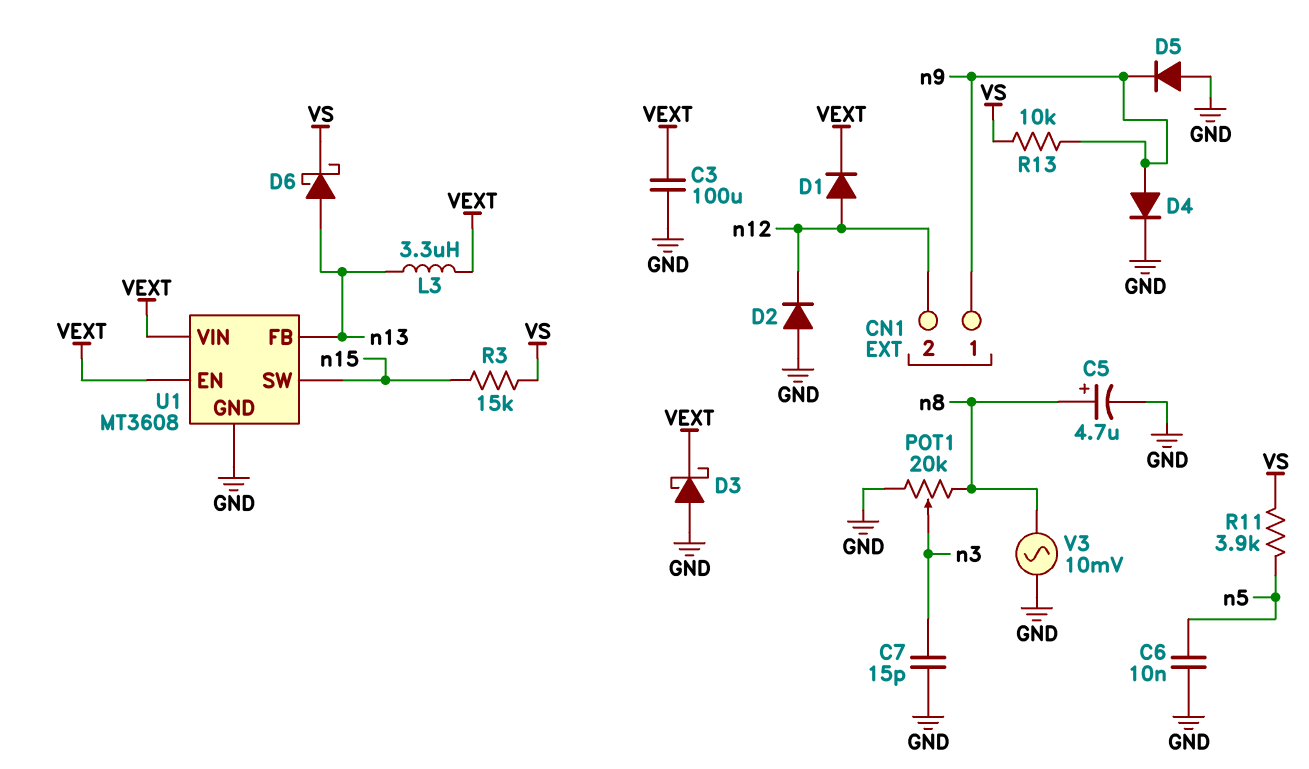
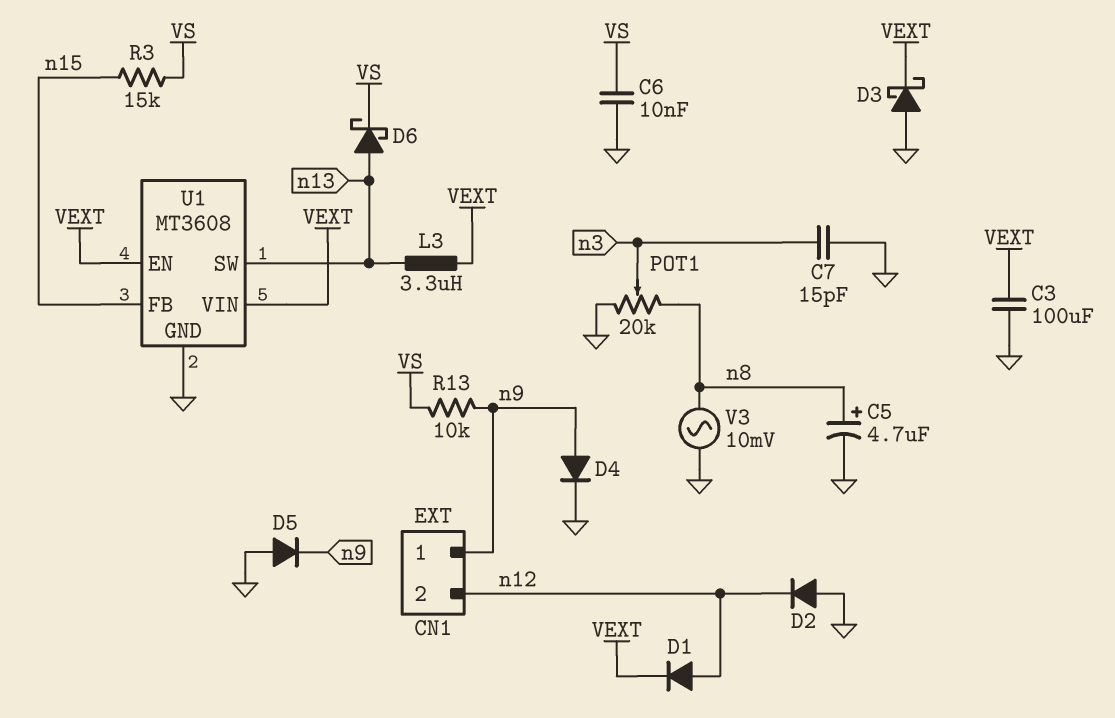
C6: 10nF (GND, n5) -> 10nF (GND, VS)
R11: 3.9k (VS, n5) -> none
U1 pin FB: n13 -> n15
U1 pin SW: n15 -> n13

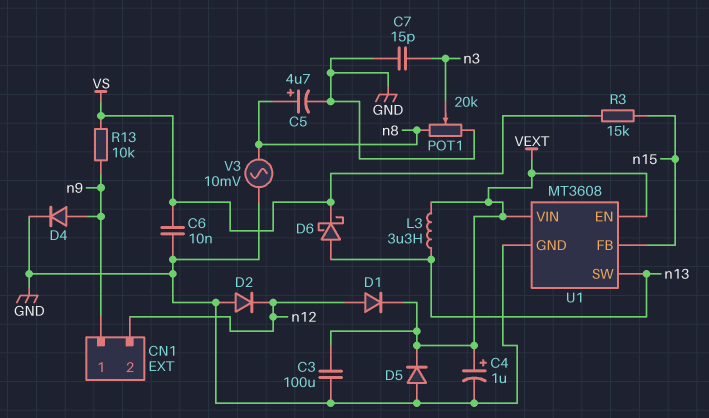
C4: none -> 1uF (plus VEXT, minus GND)
D3: schottky (A GND, K VEXT) -> none
D5: diode (A GND, K n9) -> diode (A GND, K VEXT)

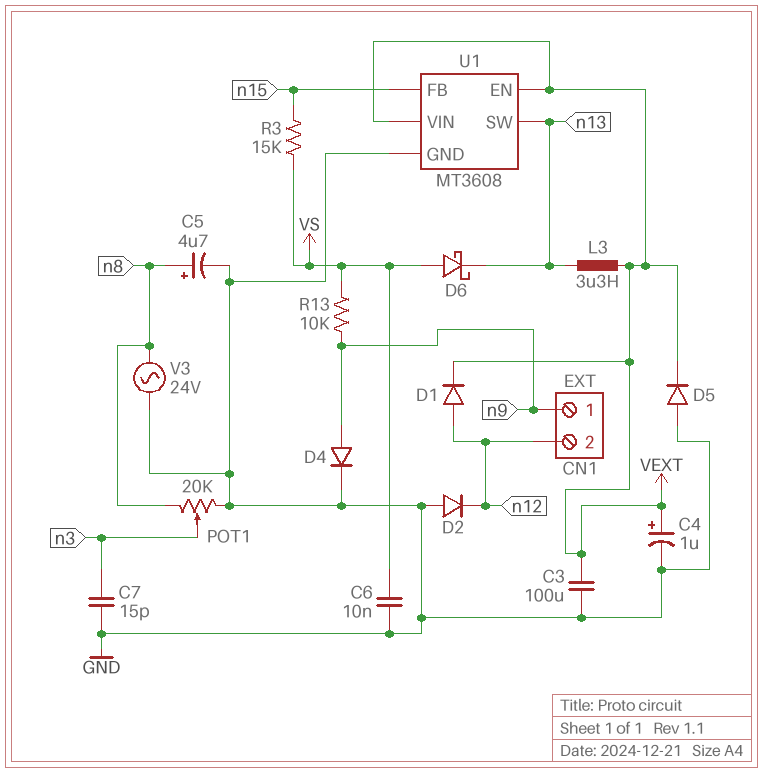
D6: schottky (A n13, K VS) -> schottky (A VS, K n13)
V3: AC 10mV (GND, n8) -> AC 24V (GND, n8)

